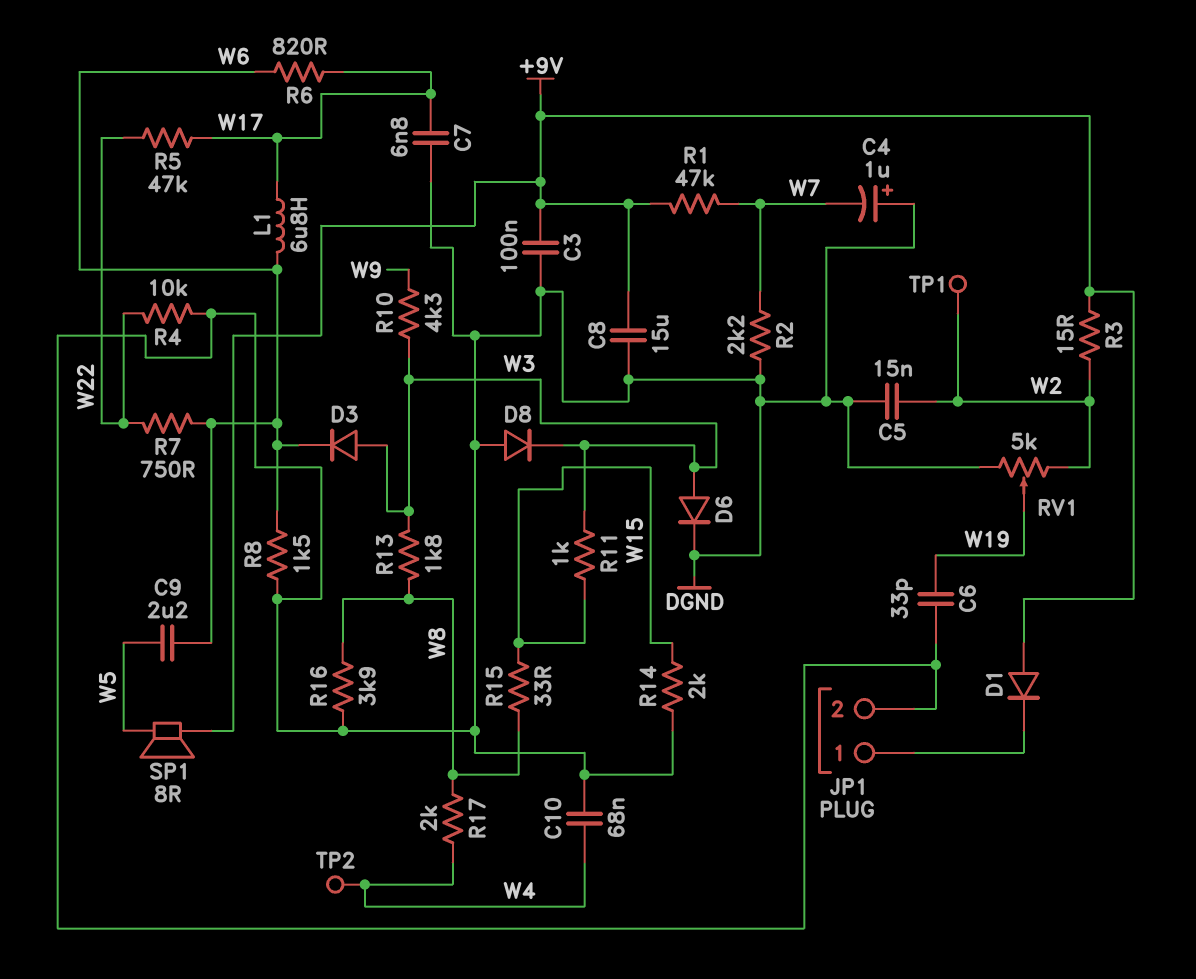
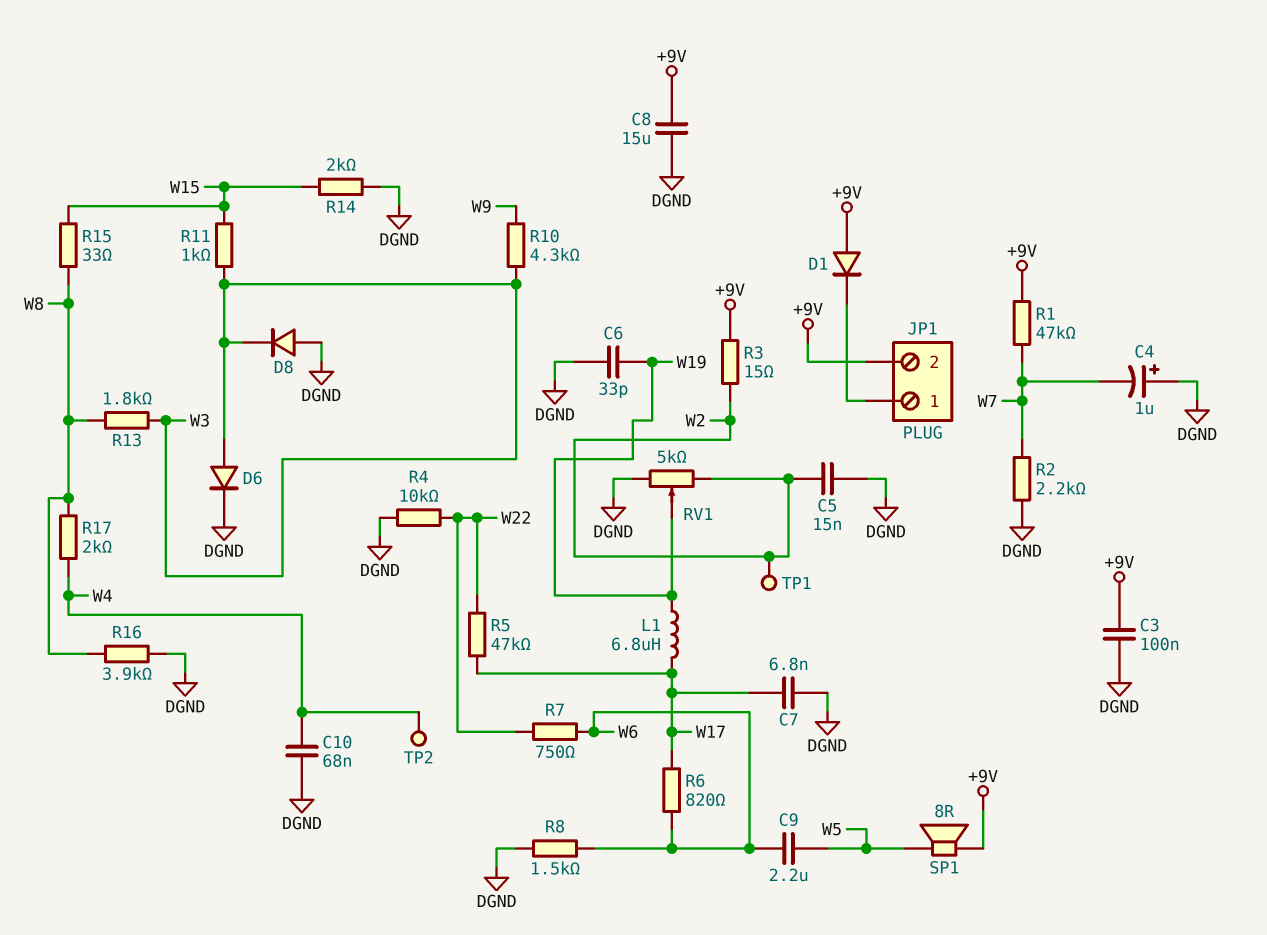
D3: diode (A W3, K W6) -> none
JP1 pin 2: DGND -> +9V
L1: 6.8uH (W6, W17) -> 6.8uH (W17, W19)

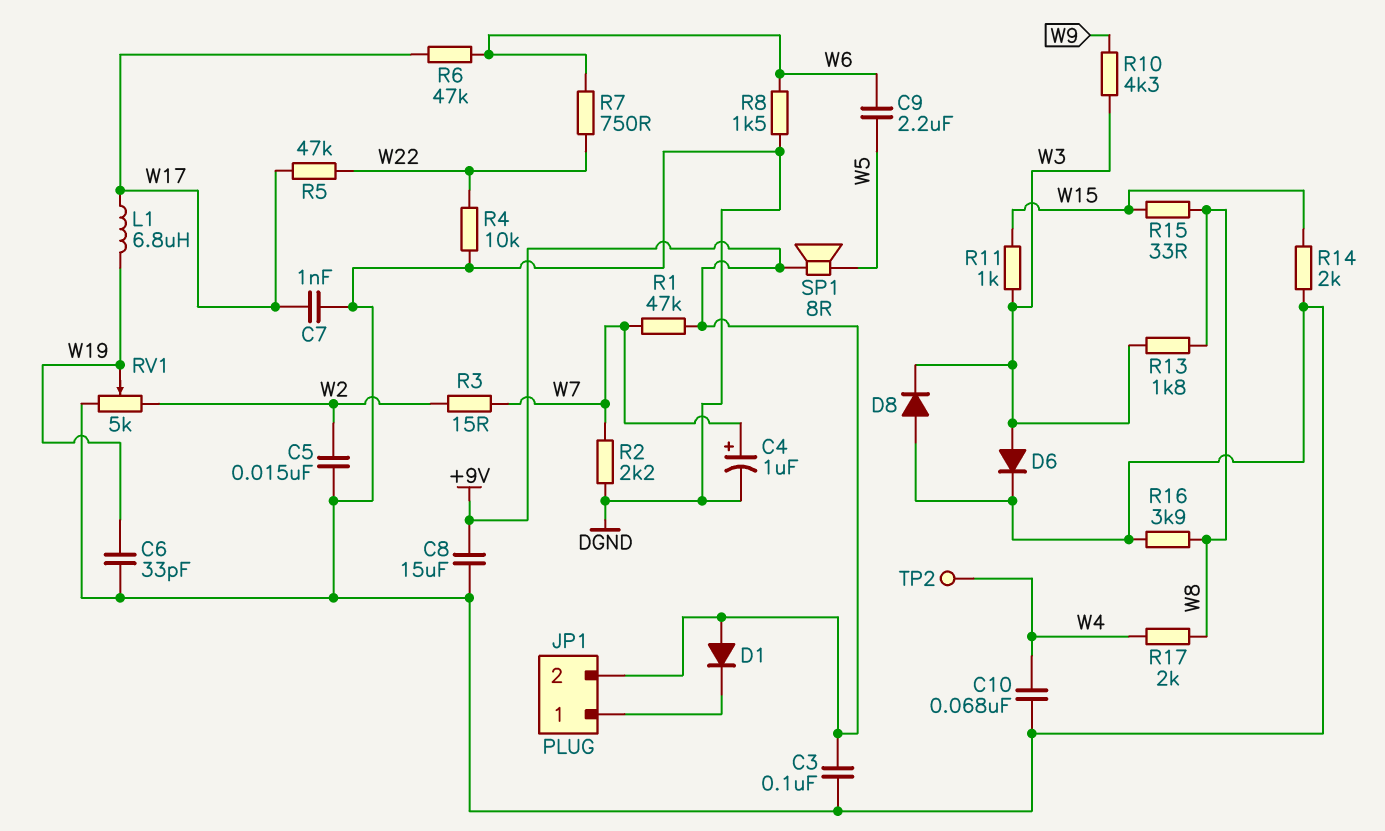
C4: 1uF (plus DGND, minus W7) -> 1uF (plus W7, minus DGND)
C7: 6.8nF (DGND, W17) -> 1nF (DGND, W17)
R3: 15 (+9V, W2) -> 15 (W2, W7)
R6: 820 (W6, W17) -> 47k (W6, W17)
TP1: test point (W2) -> none

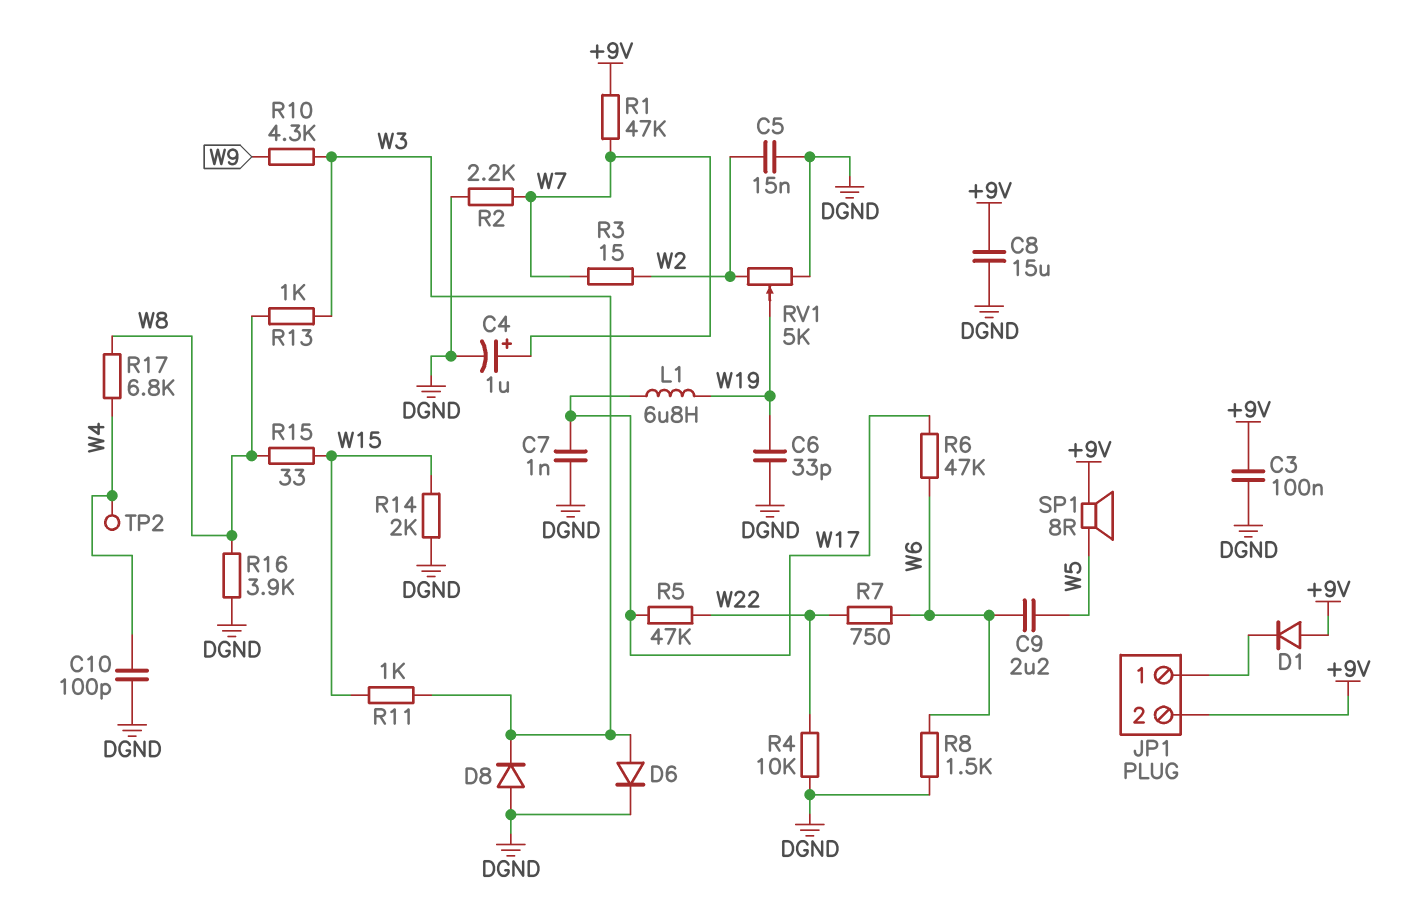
C10: 68nF (DGND, W4) -> 100pF (DGND, W4)
R13: 1.8k (W3, W8) -> 1k (W3, W8)
R17: 2k (W4, W8) -> 6.8k (W4, W8)

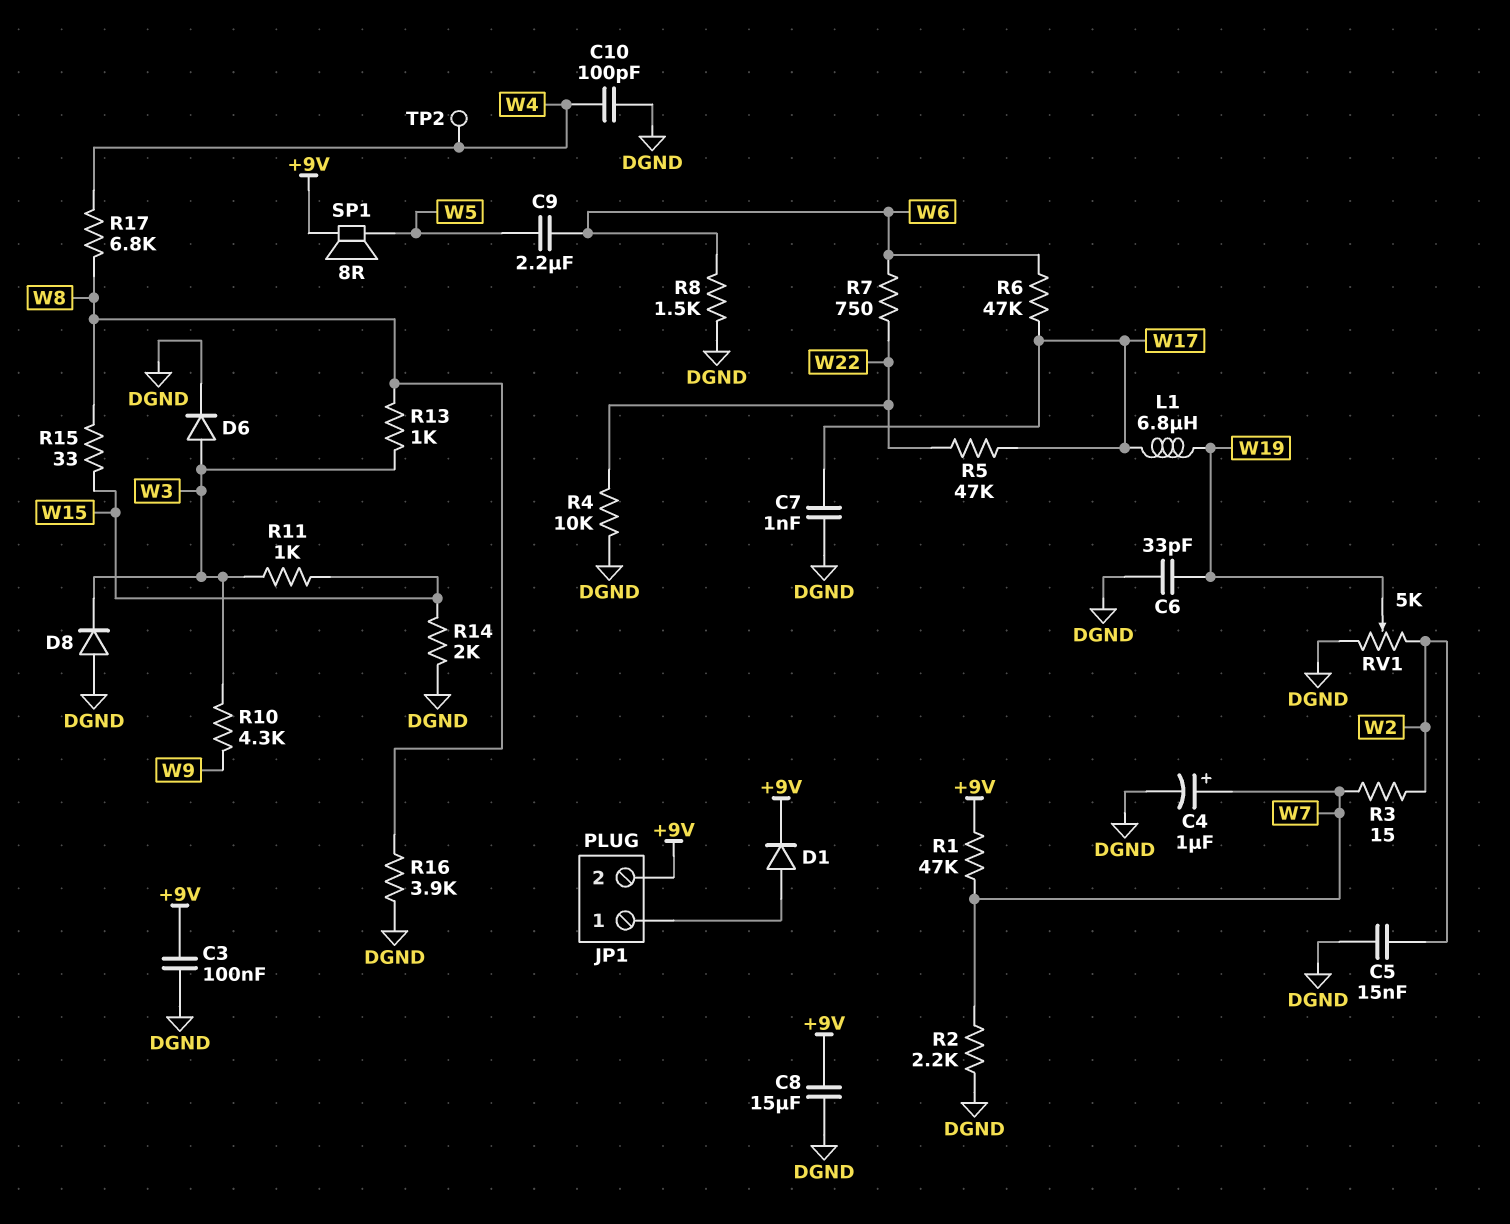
D1: diode (A +9V, K JP1/1) -> diode (A JP1/1, K +9V)

